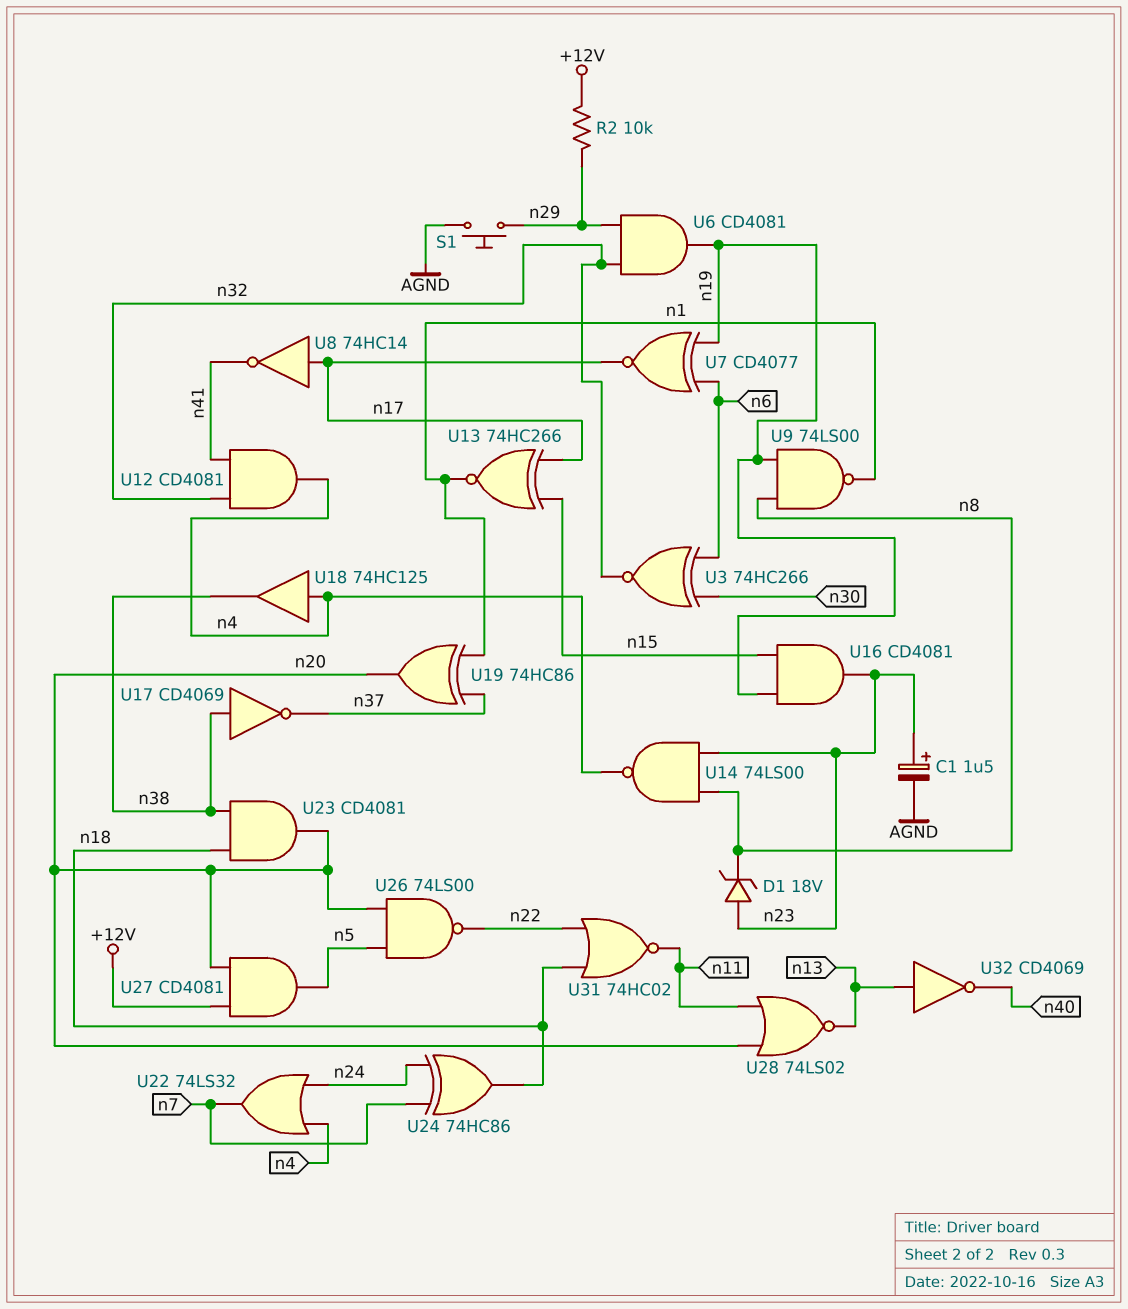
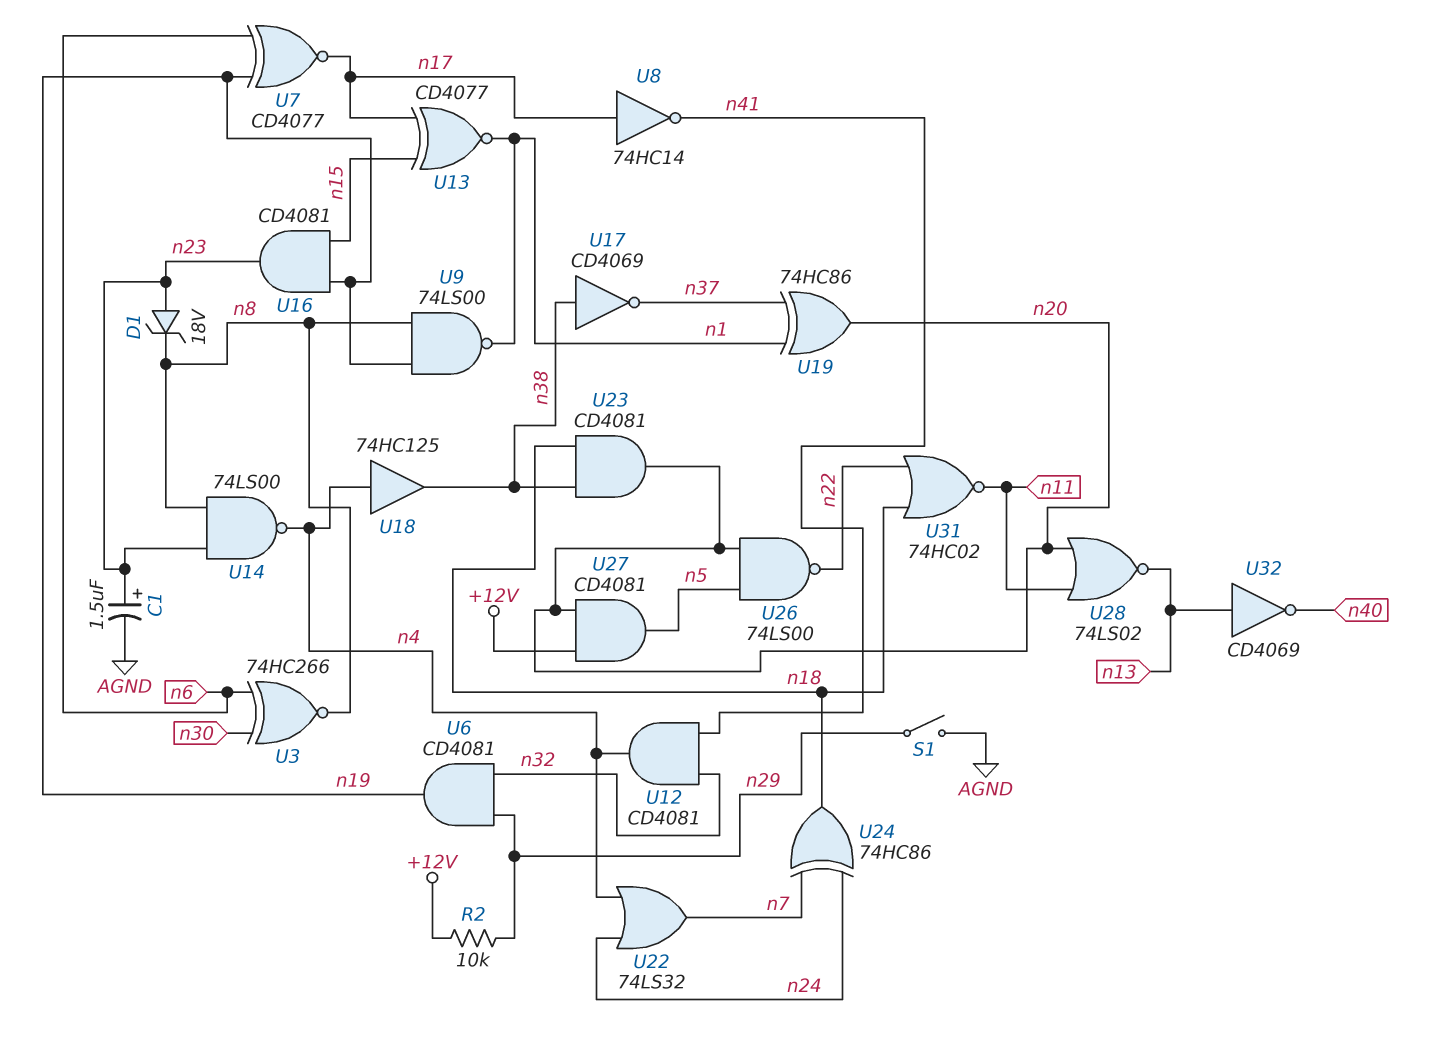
S1: button (AGND, n29) -> switch (AGND, n29)
U3: XNOR 74HC266 (in n6, in n30, out n32) -> XNOR 74HC266 (in n6, in n30, out n8)
U13: XNOR 74HC266 (in n15, in n17, out n1) -> XNOR CD4077 (in n15, in n17, out n1)

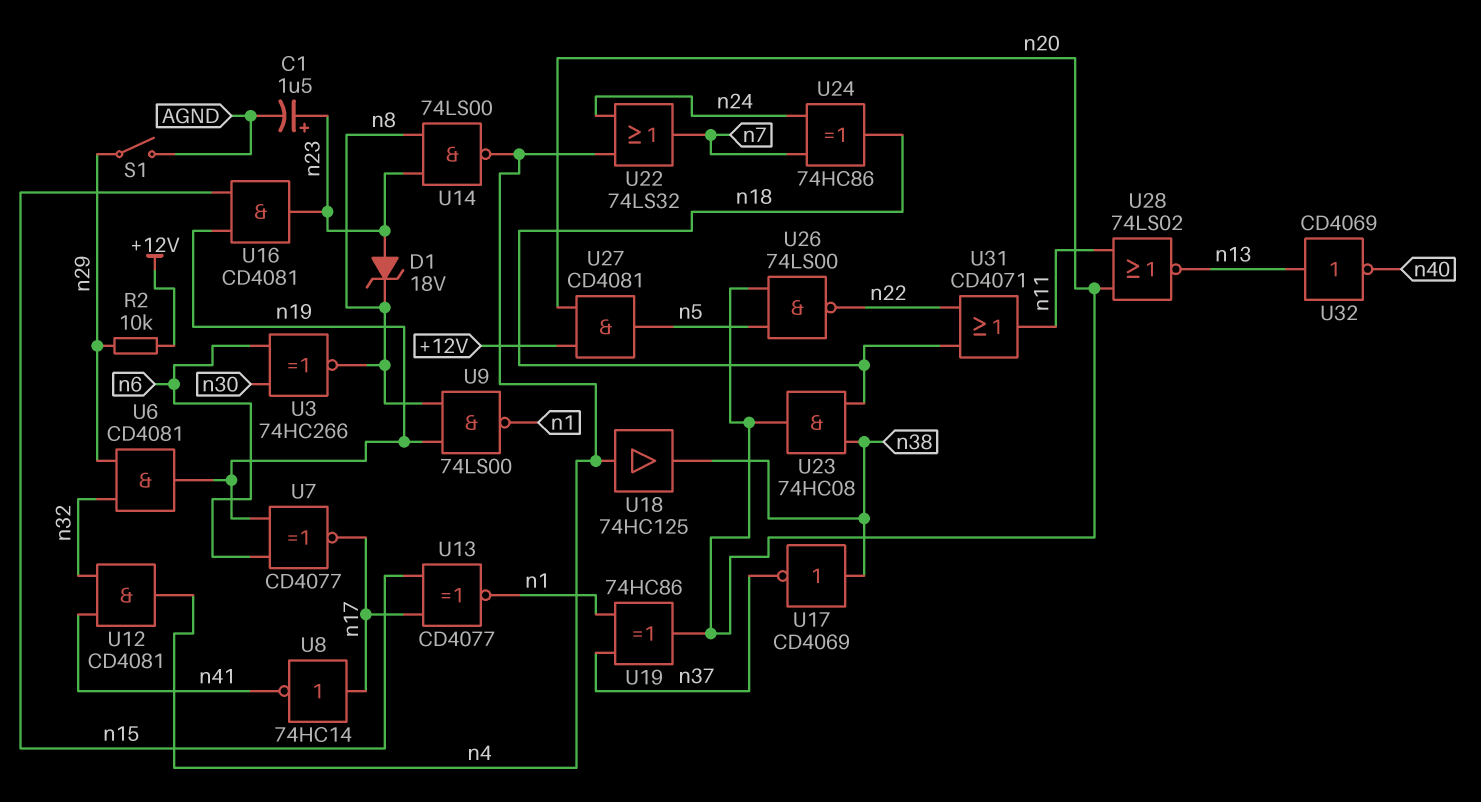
U23: AND CD4081 (in n18, in n38, out n20) -> AND 74HC08 (in n18, in n38, out n20)
U31: NOR 74HC02 (in n18, in n22, out n11) -> OR CD4071 (in n18, in n22, out n11)

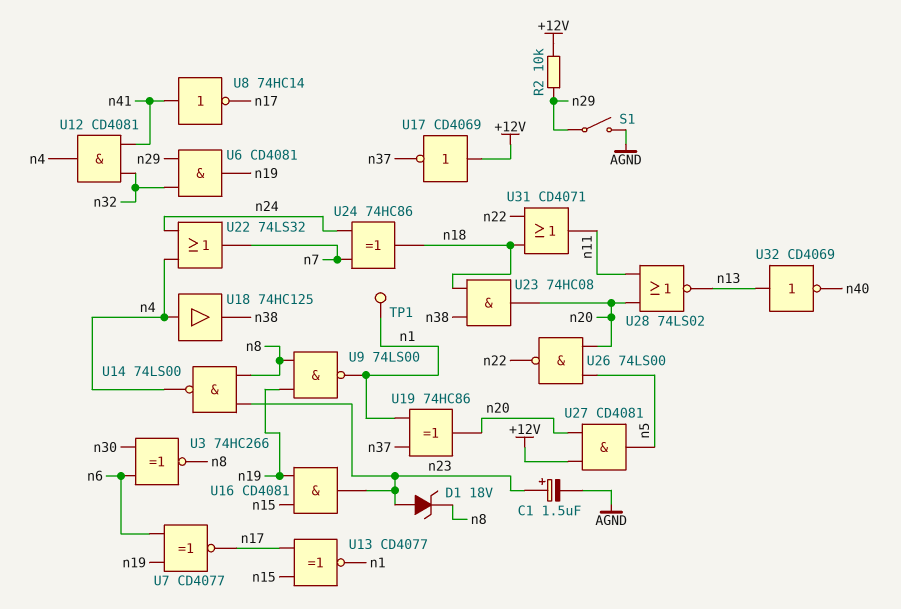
TP1: none -> test point (n1)
U8: NOT 74HC14 (in n17, out n41) -> NOT 74HC14 (in n41, out n17)
U17: NOT CD4069 (in n38, out n37) -> NOT CD4069 (in +12V, out n37)

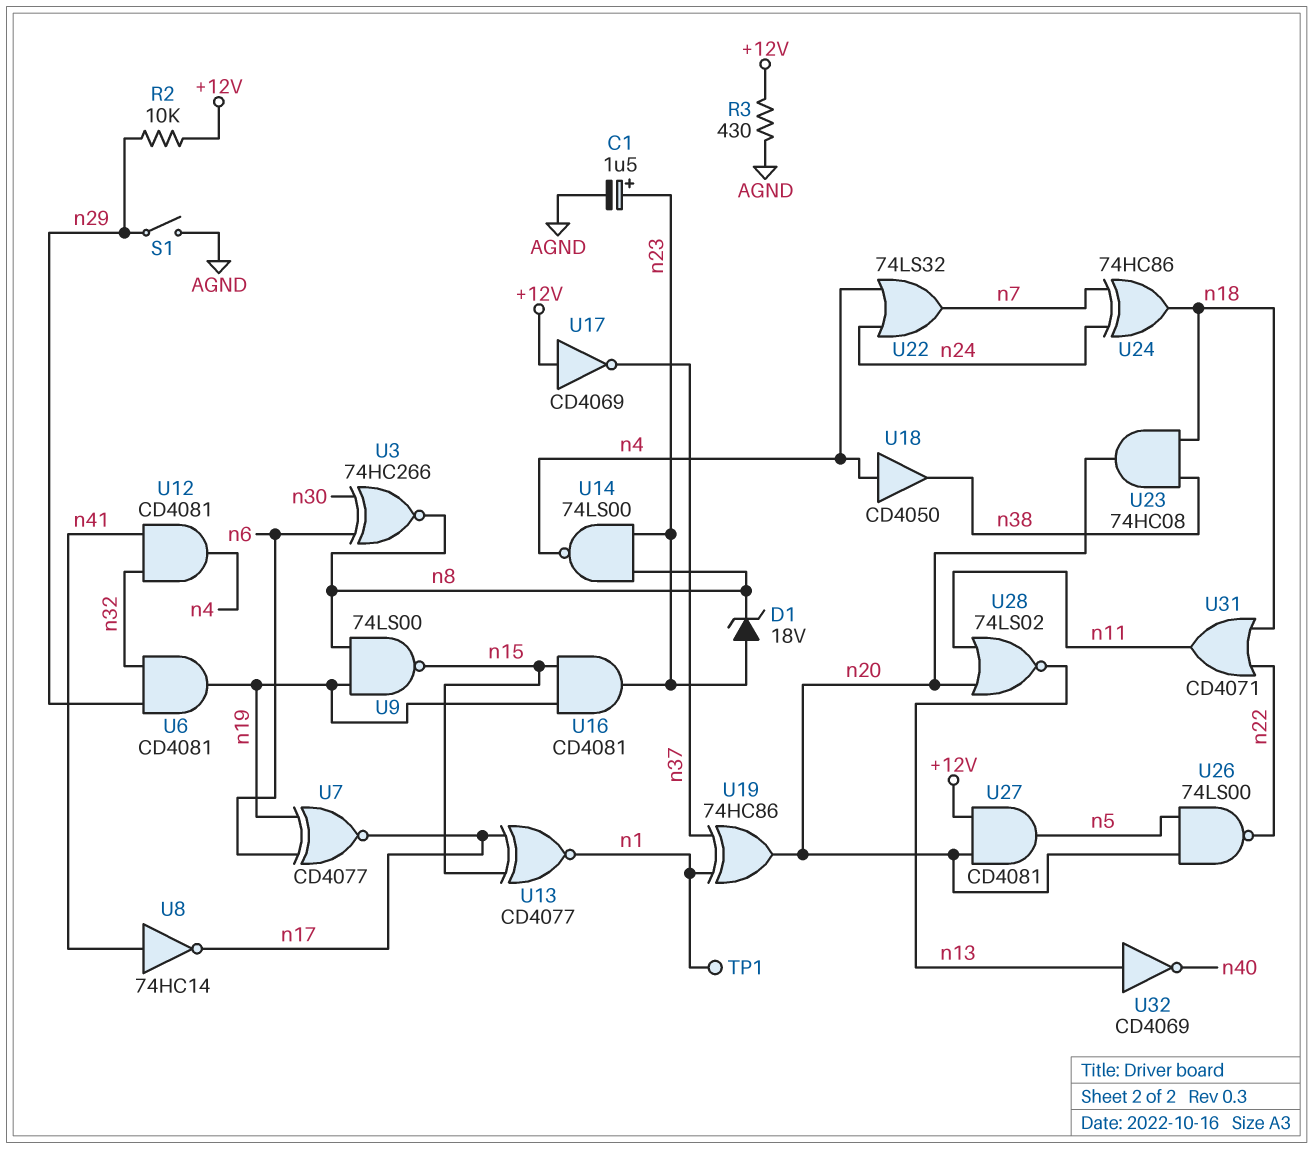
R3: none -> 430 (+12V, AGND)
U9: NAND 74LS00 (in n8, in n19, out n1) -> NAND 74LS00 (in n8, in n19, out n15)
U18: buffer 74HC125 (in n4, out n38) -> buffer CD4050 (in n4, out n38)

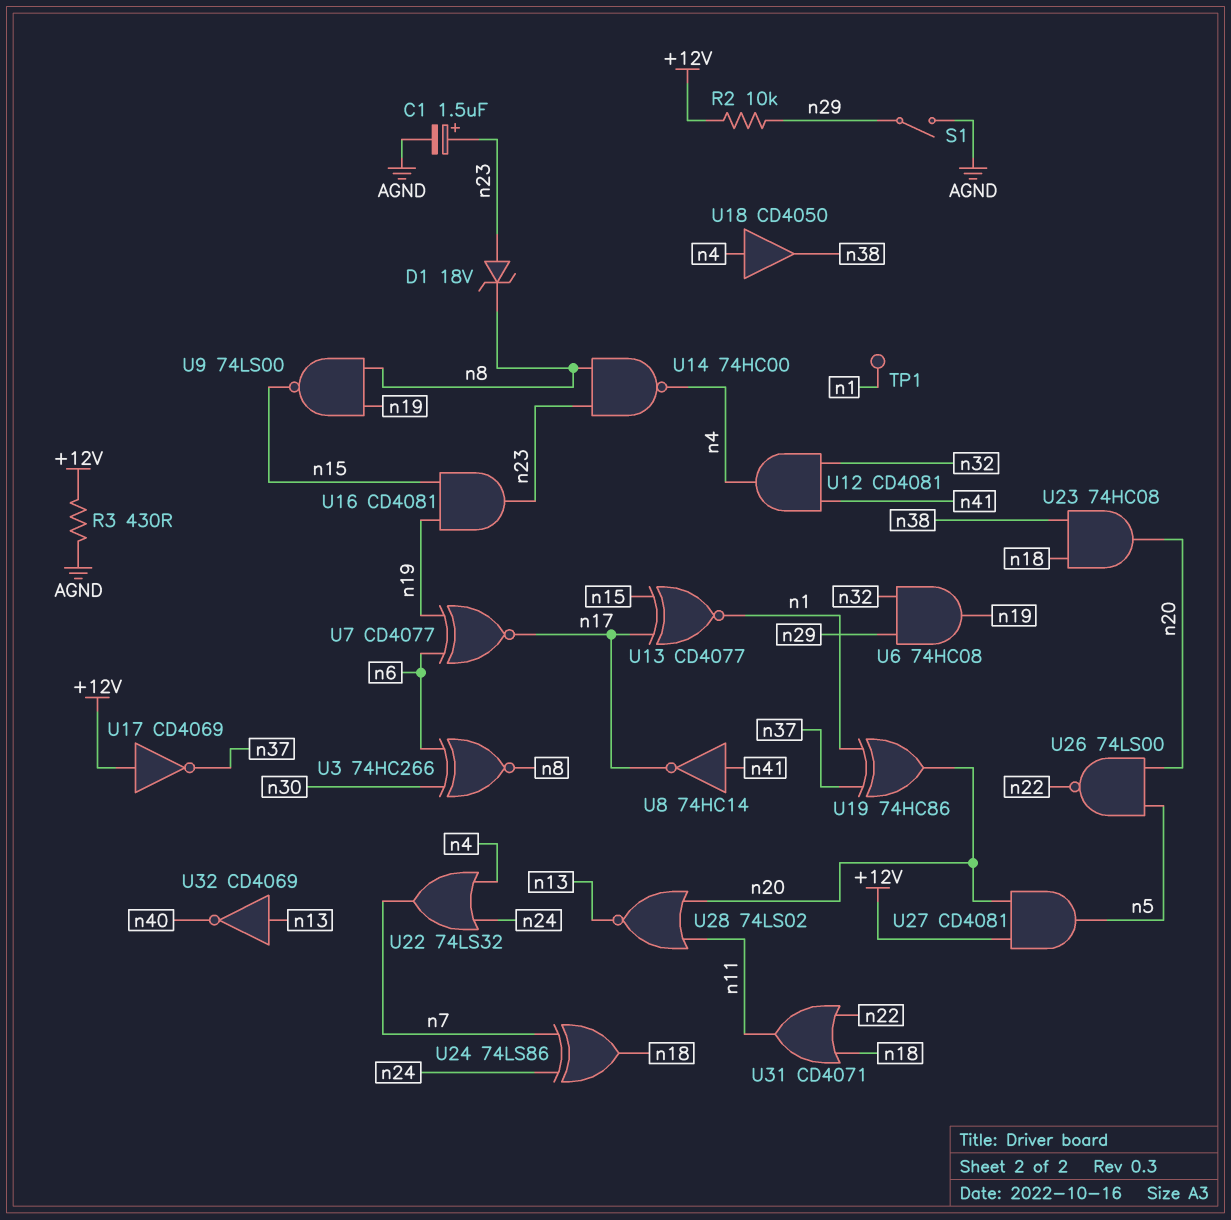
U6: AND CD4081 (in n29, in n32, out n19) -> AND 74HC08 (in n29, in n32, out n19)
U14: NAND 74LS00 (in n8, in n23, out n4) -> NAND 74HC00 (in n8, in n23, out n4)
U24: XOR 74HC86 (in n7, in n24, out n18) -> XOR 74LS86 (in n7, in n24, out n18)

